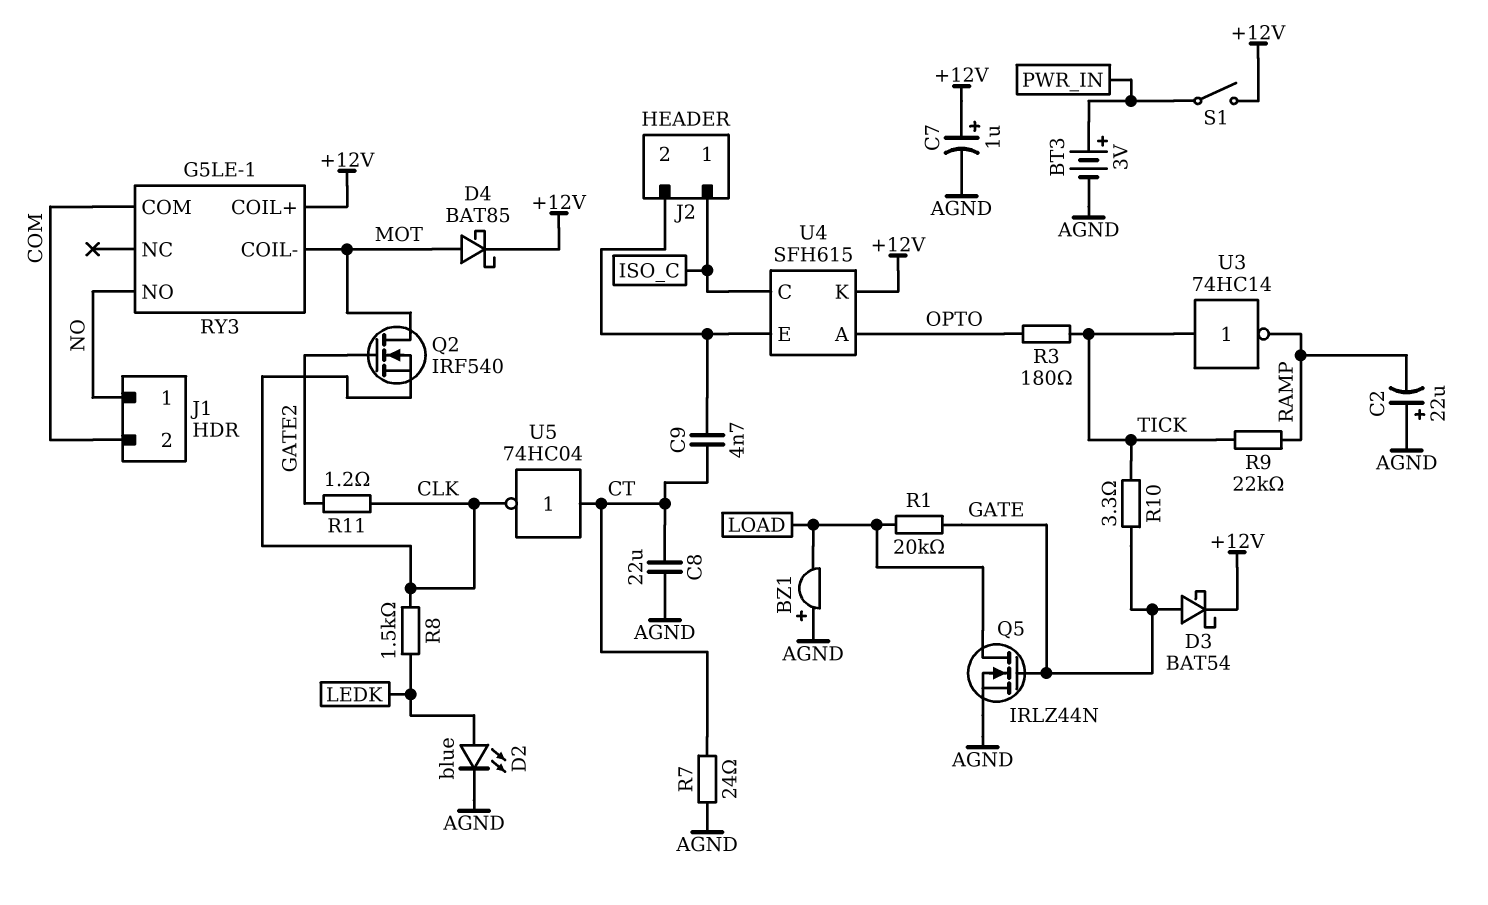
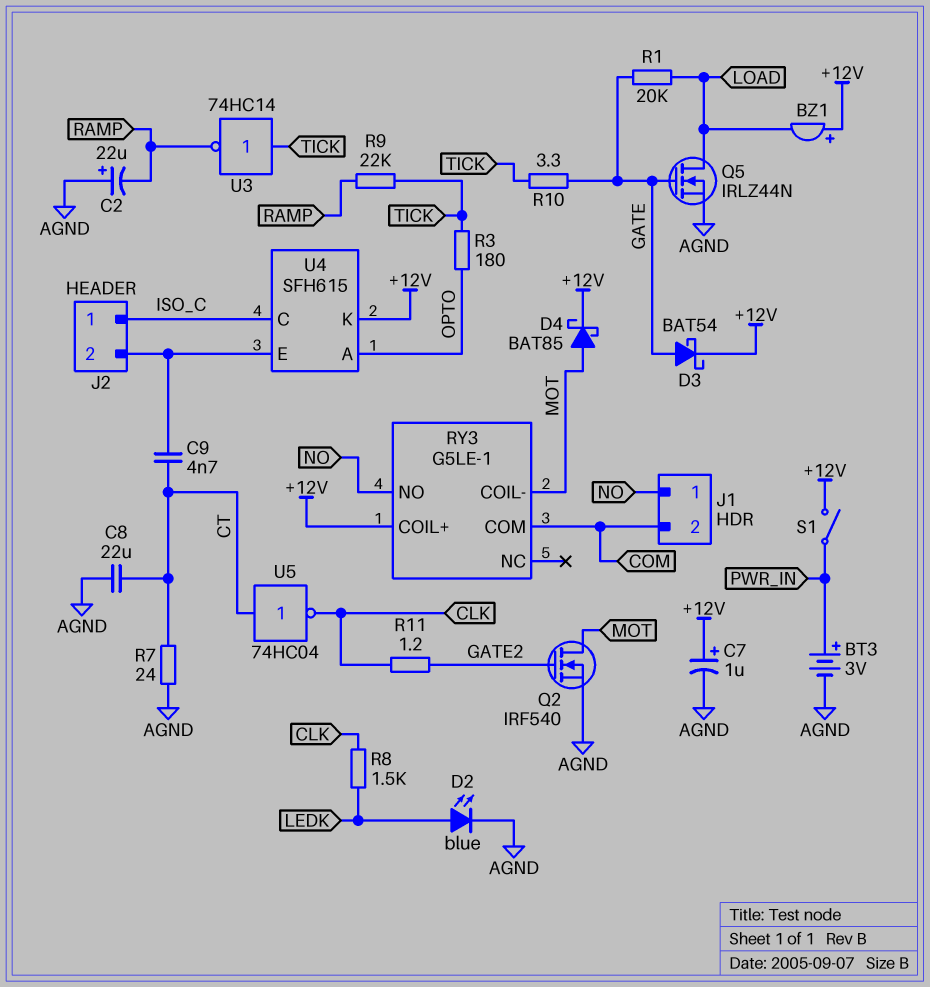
BZ1: buzzer (plus AGND, minus LOAD) -> buzzer (plus +12V, minus LOAD)
Q2: NMOS IRF540 (G GATE2, D MOT, S CLK) -> NMOS IRF540 (G GATE2, D MOT, S AGND)

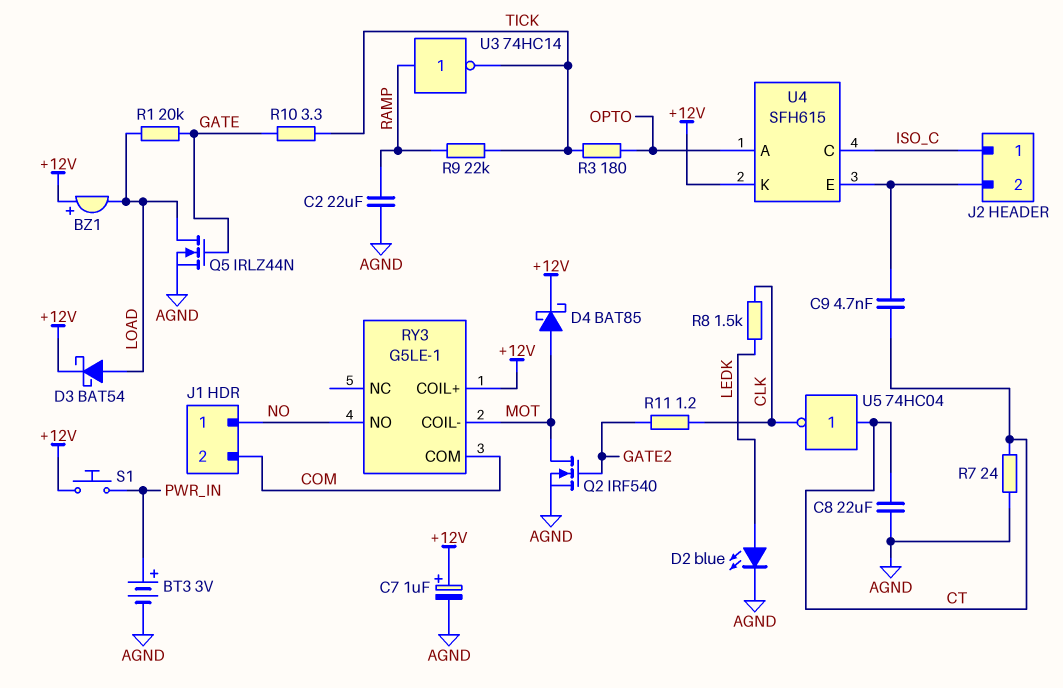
C2: 22uF (plus AGND, minus RAMP) -> 22uF (AGND, RAMP)
D3: schottky BAT54 (A GATE, K +12V) -> schottky BAT54 (A LOAD, K +12V)
S1: switch (+12V, PWR_IN) -> button (+12V, PWR_IN)
U3: NOT 74HC14 (in TICK, out RAMP) -> NOT 74HC14 (in RAMP, out TICK)

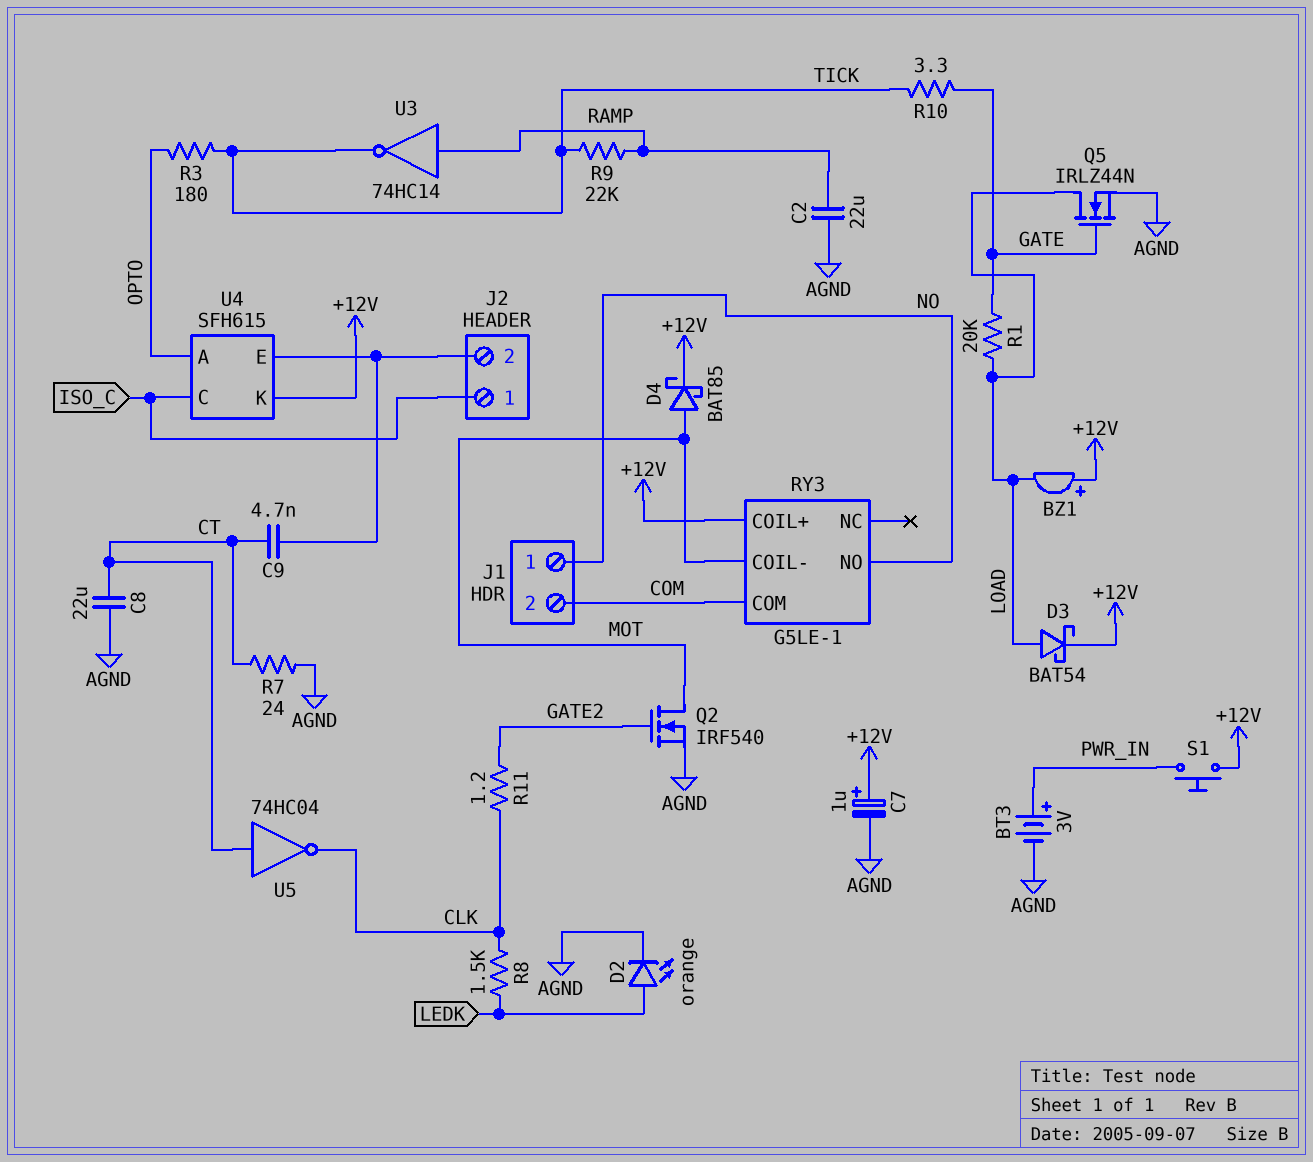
D2: LED blue (A LEDK, K AGND) -> LED orange (A LEDK, K AGND)

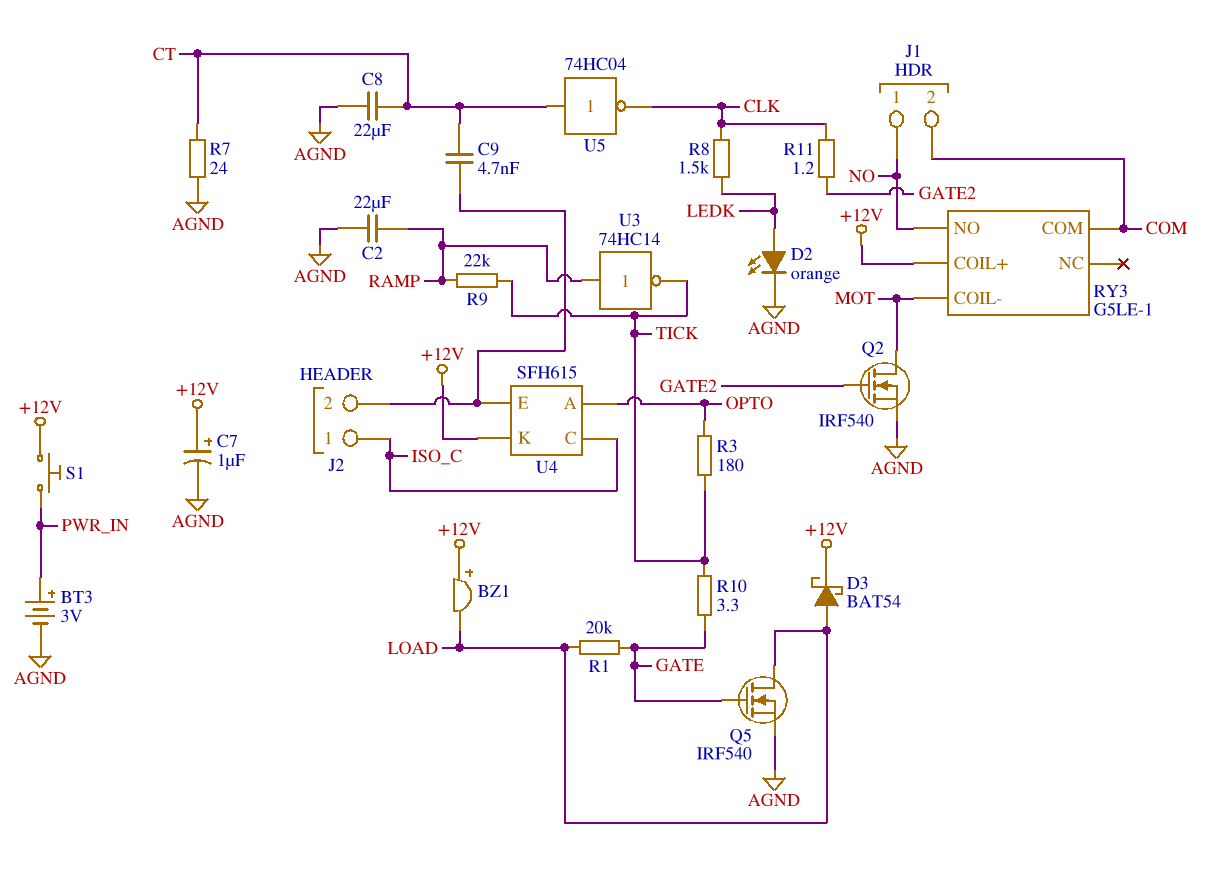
D4: schottky BAT85 (A MOT, K +12V) -> none
Q5: NMOS IRLZ44N (G GATE, D LOAD, S AGND) -> NMOS IRF540 (G GATE, D LOAD, S AGND)

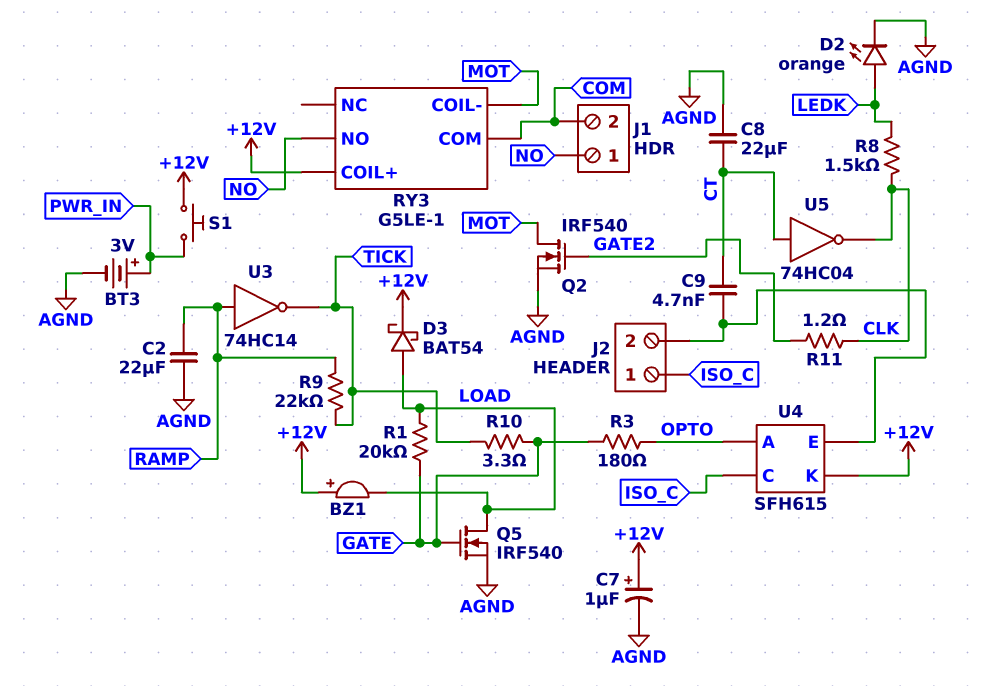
R3: 180 (OPTO, TICK) -> 180 (GATE, OPTO)
R7: 24 (AGND, CT) -> none

